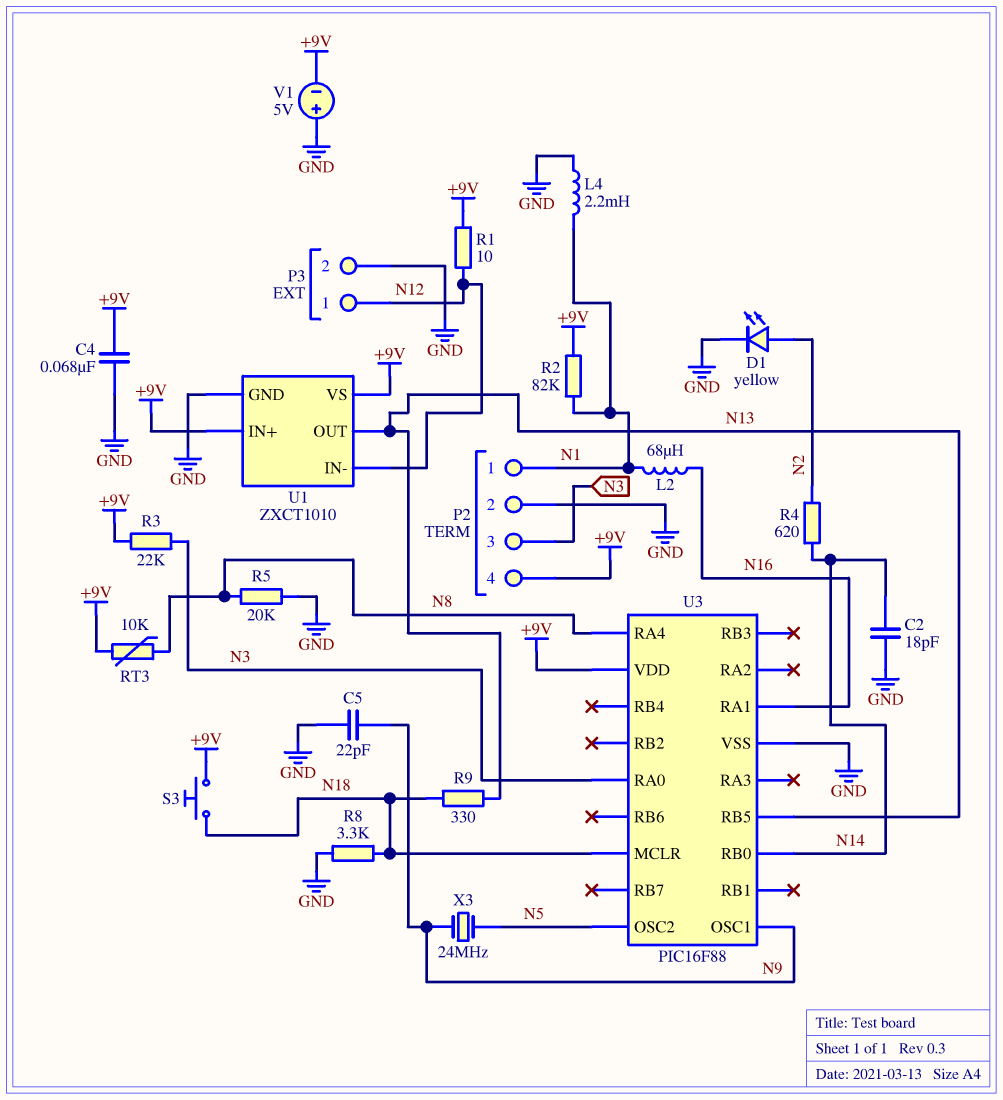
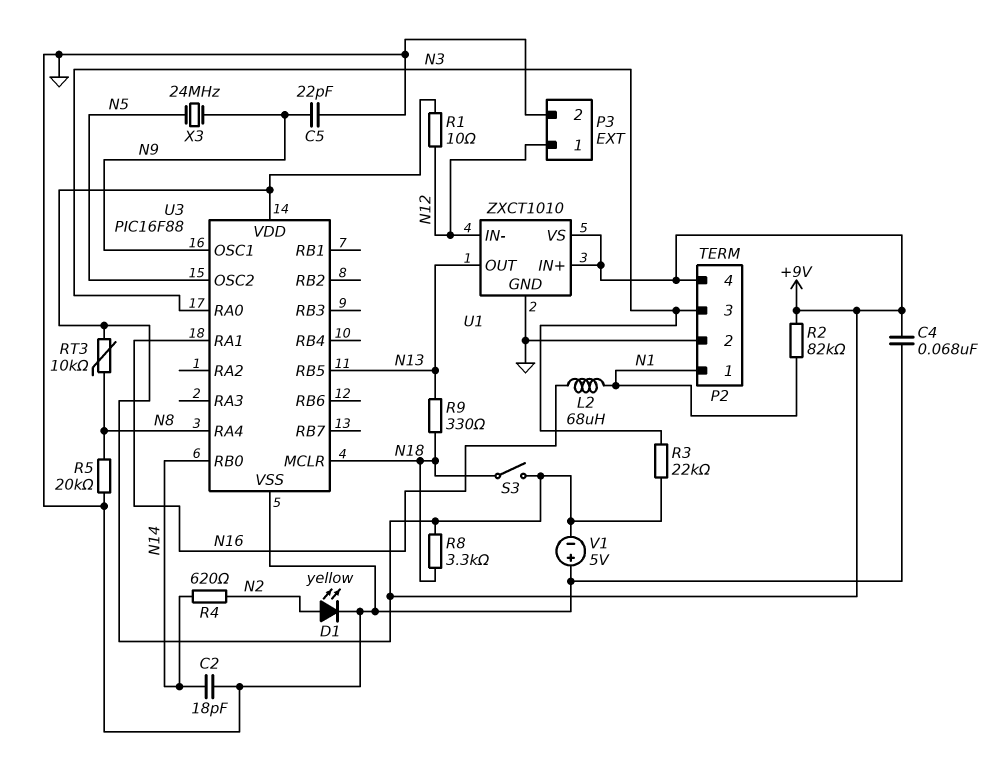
L4: 2.2mH (GND, N1) -> none
R8: 3.3k (GND, N18) -> 3.3k (+9V, N18)
S3: button (+9V, N18) -> switch (+9V, N18)

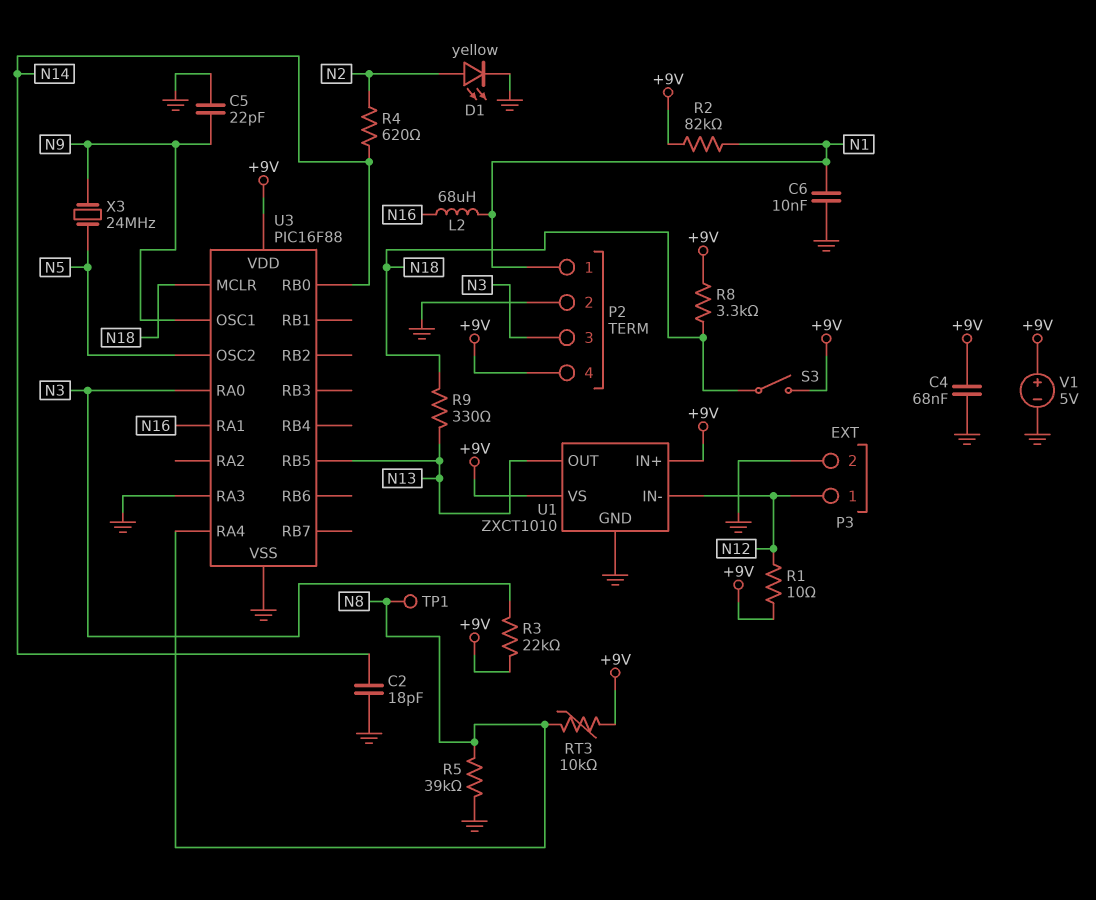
C6: none -> 10nF (GND, N1)
R5: 20k (GND, N8) -> 39k (GND, N8)
TP1: none -> test point (N8)
U3 pin RA3: none -> GND
V1: 5V (plus GND, minus +9V) -> 5V (plus +9V, minus GND)

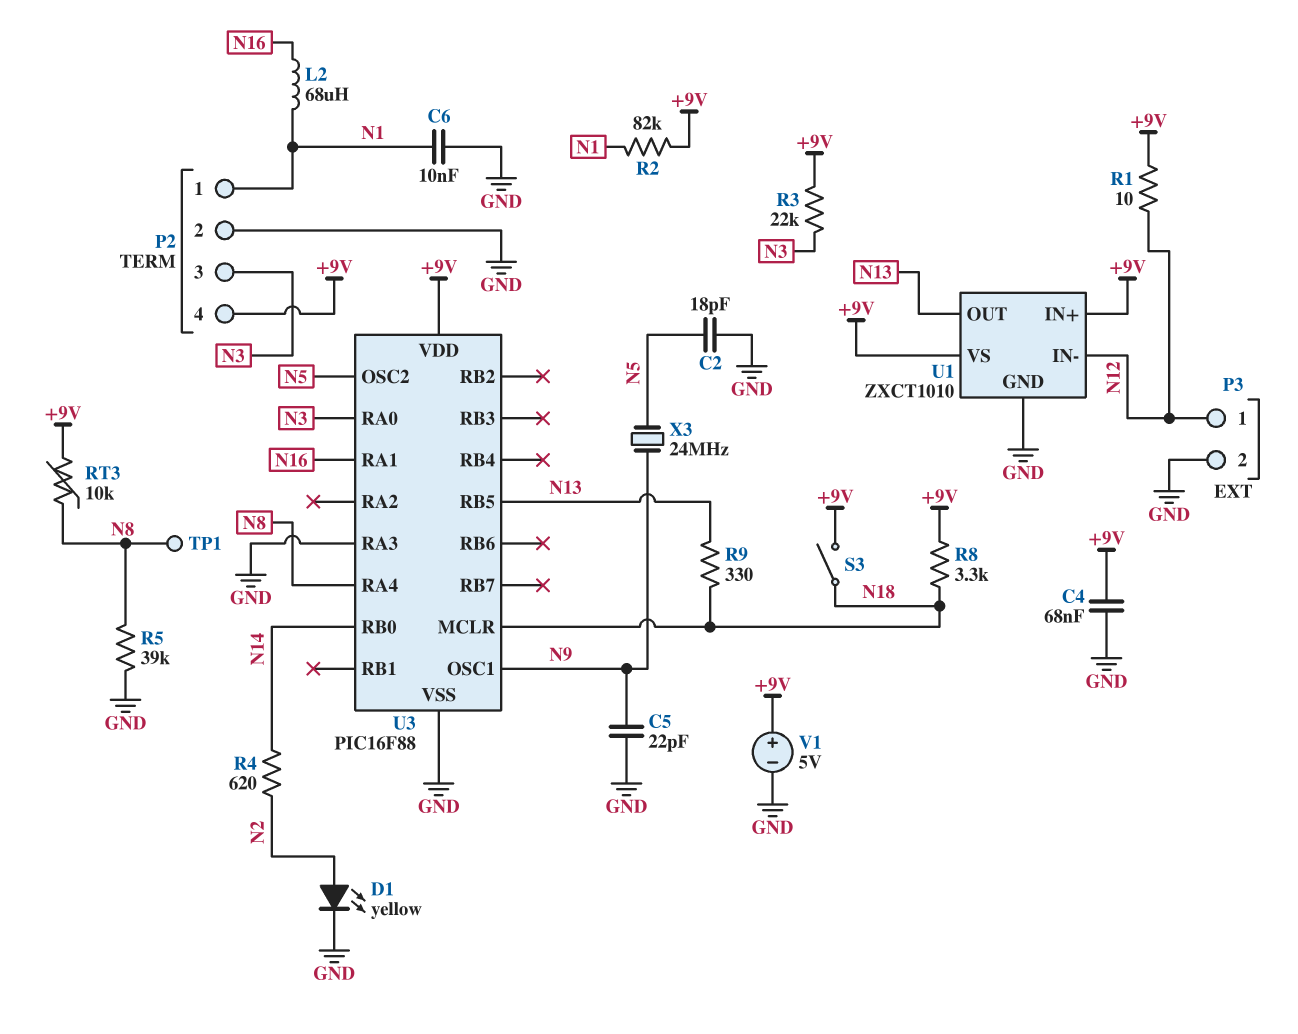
C2: 18pF (GND, N14) -> 18pF (GND, N5)

